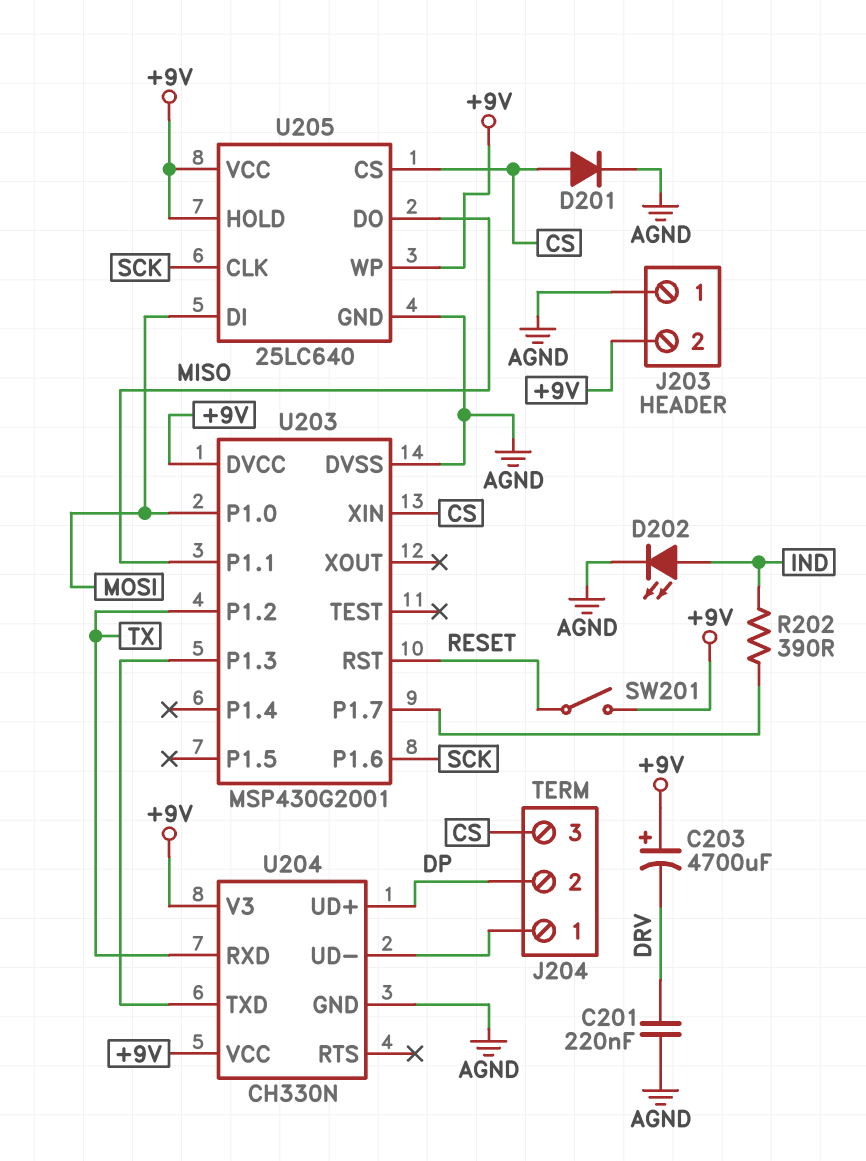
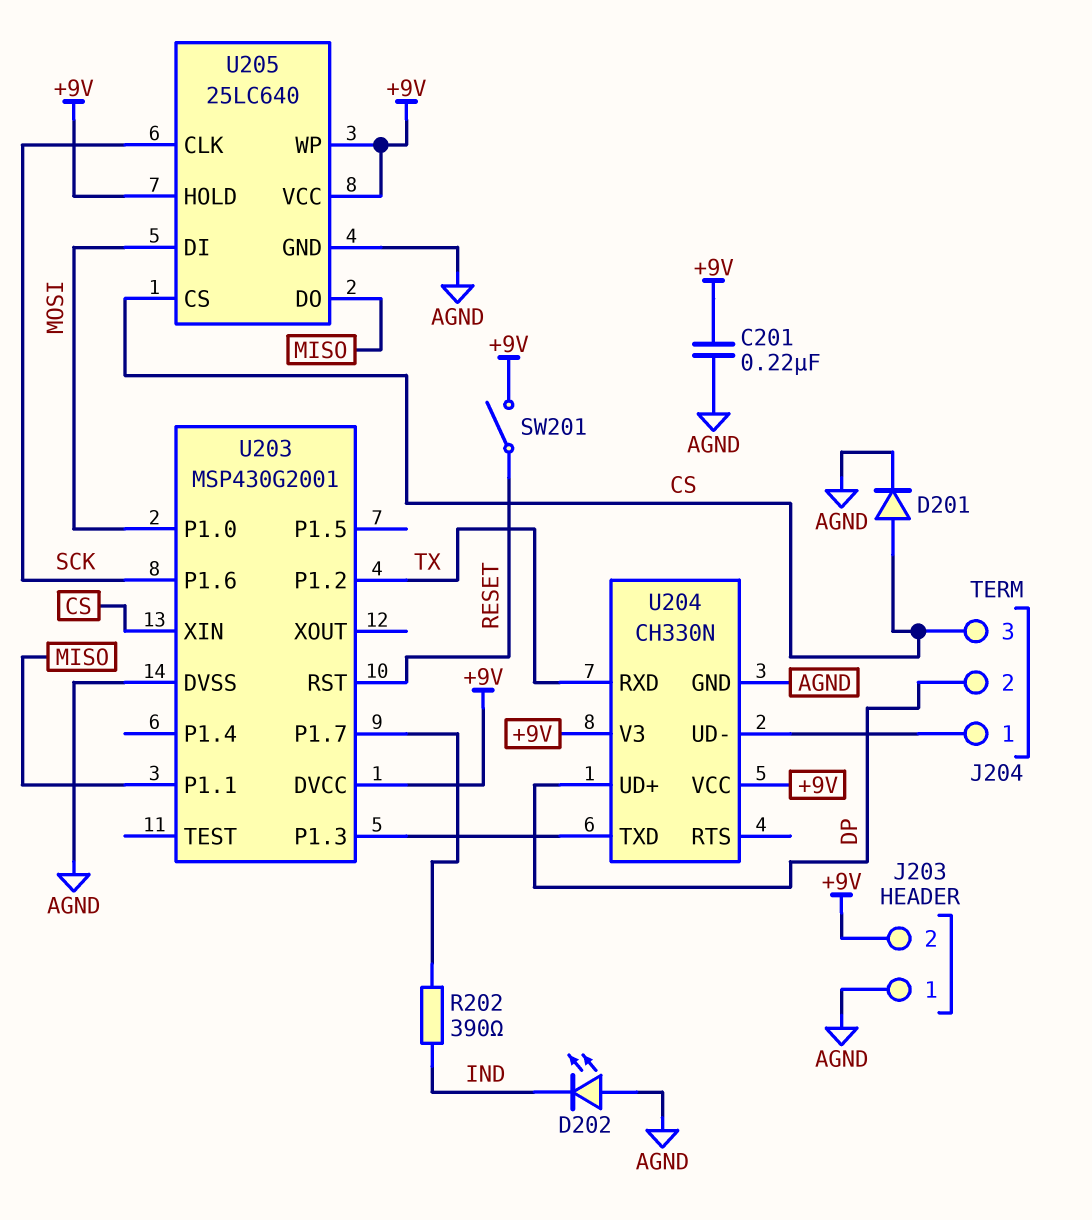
C201: 220nF (AGND, DRV) -> 220nF (+9V, AGND)
C203: 4700uF (plus +9V, minus DRV) -> none
D202: LED (A IND, K AGND) -> LED (A AGND, K IND)

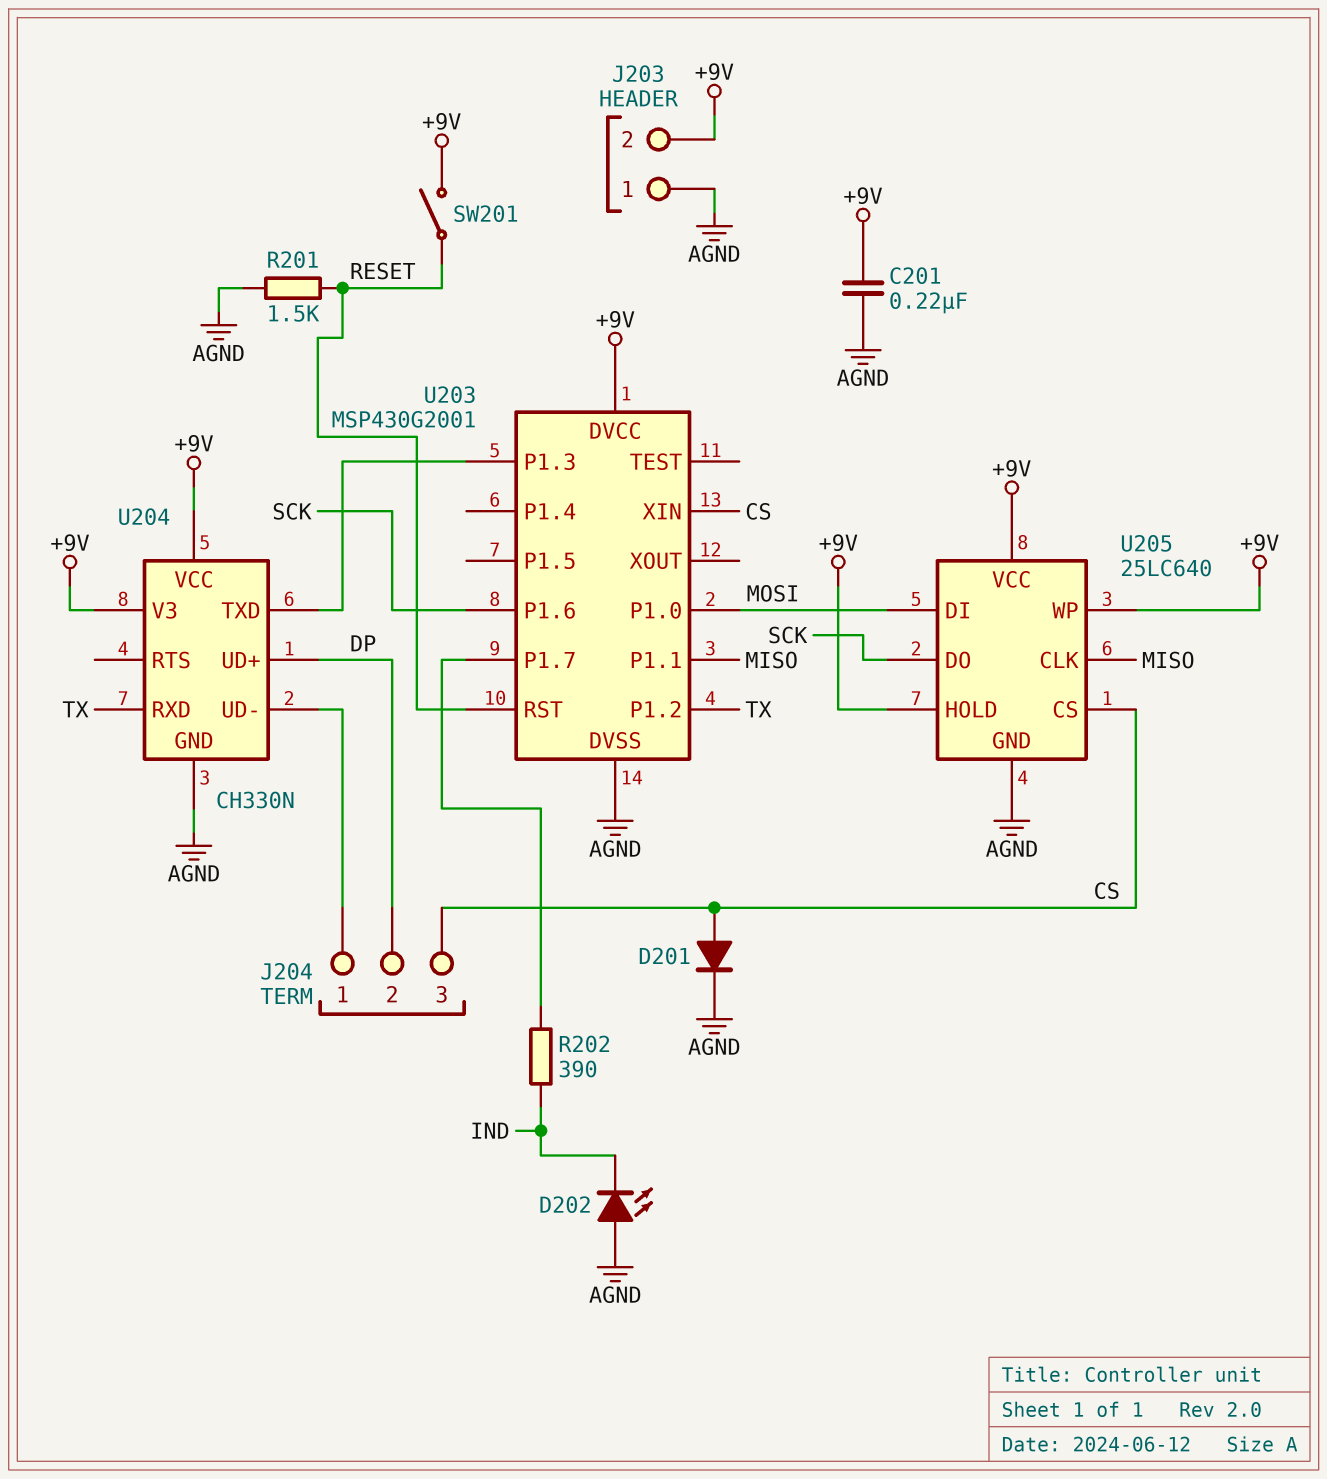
R201: none -> 1.5k (AGND, RESET)
U205 pin CLK: SCK -> MISO
U205 pin DO: MISO -> SCK

